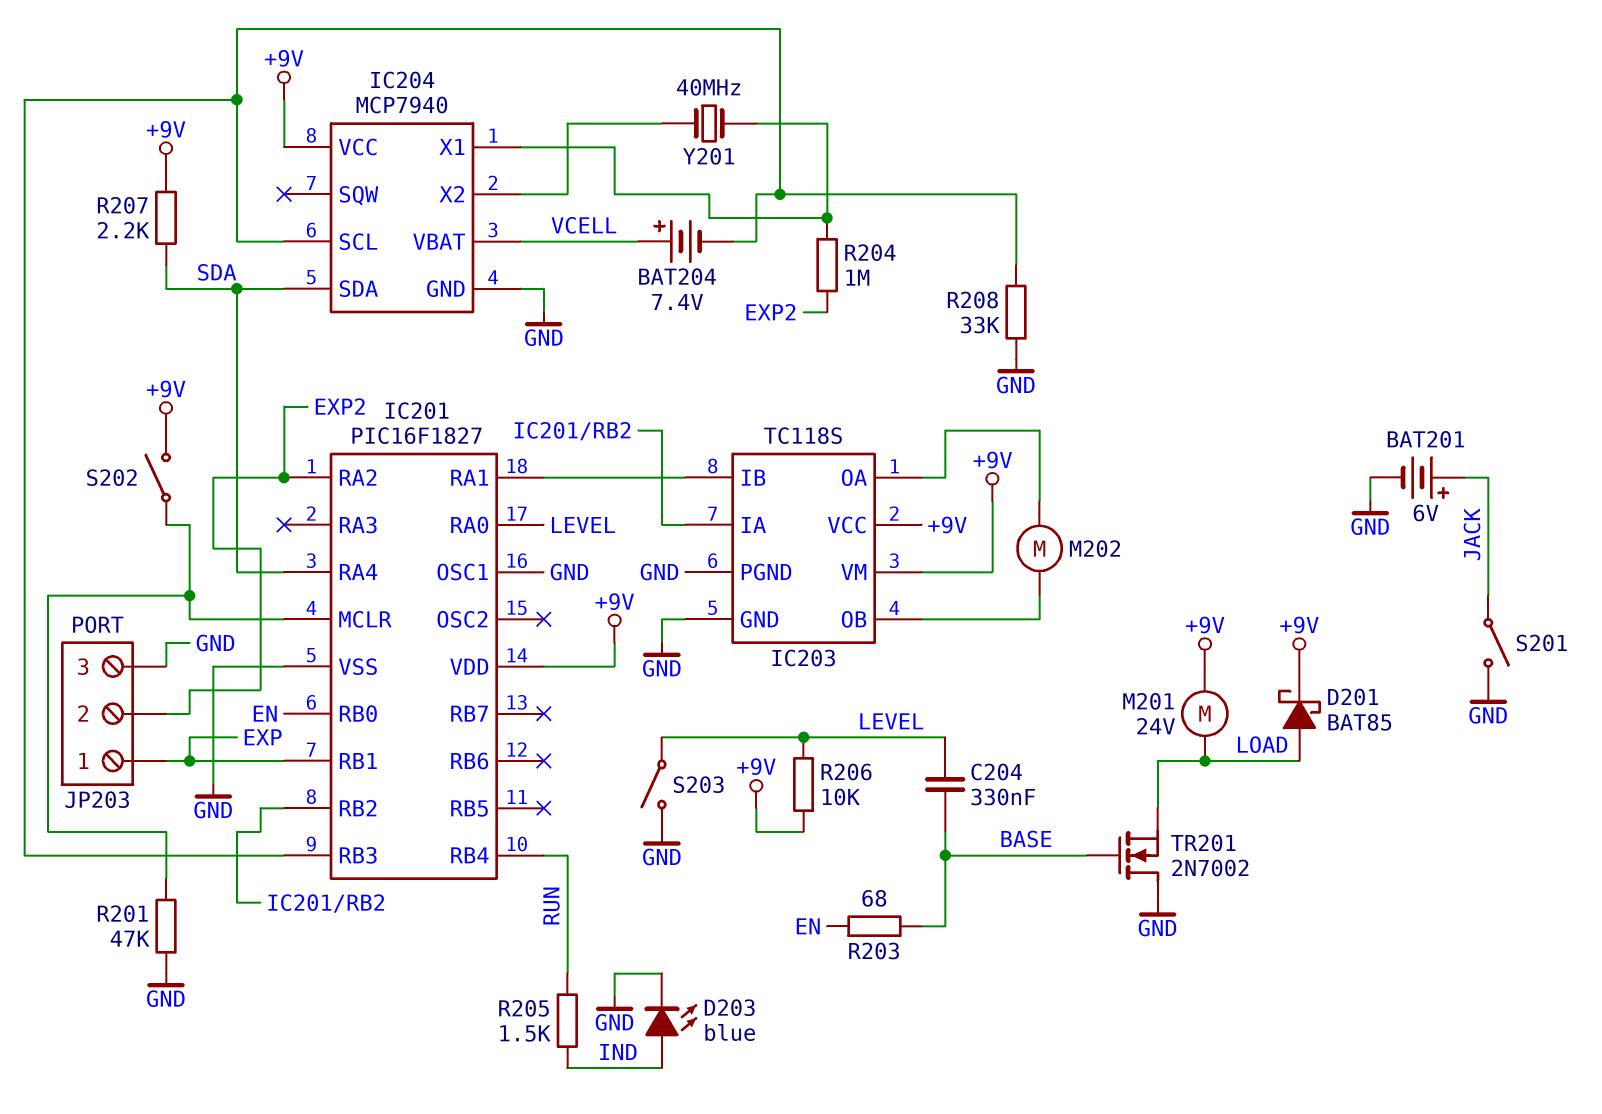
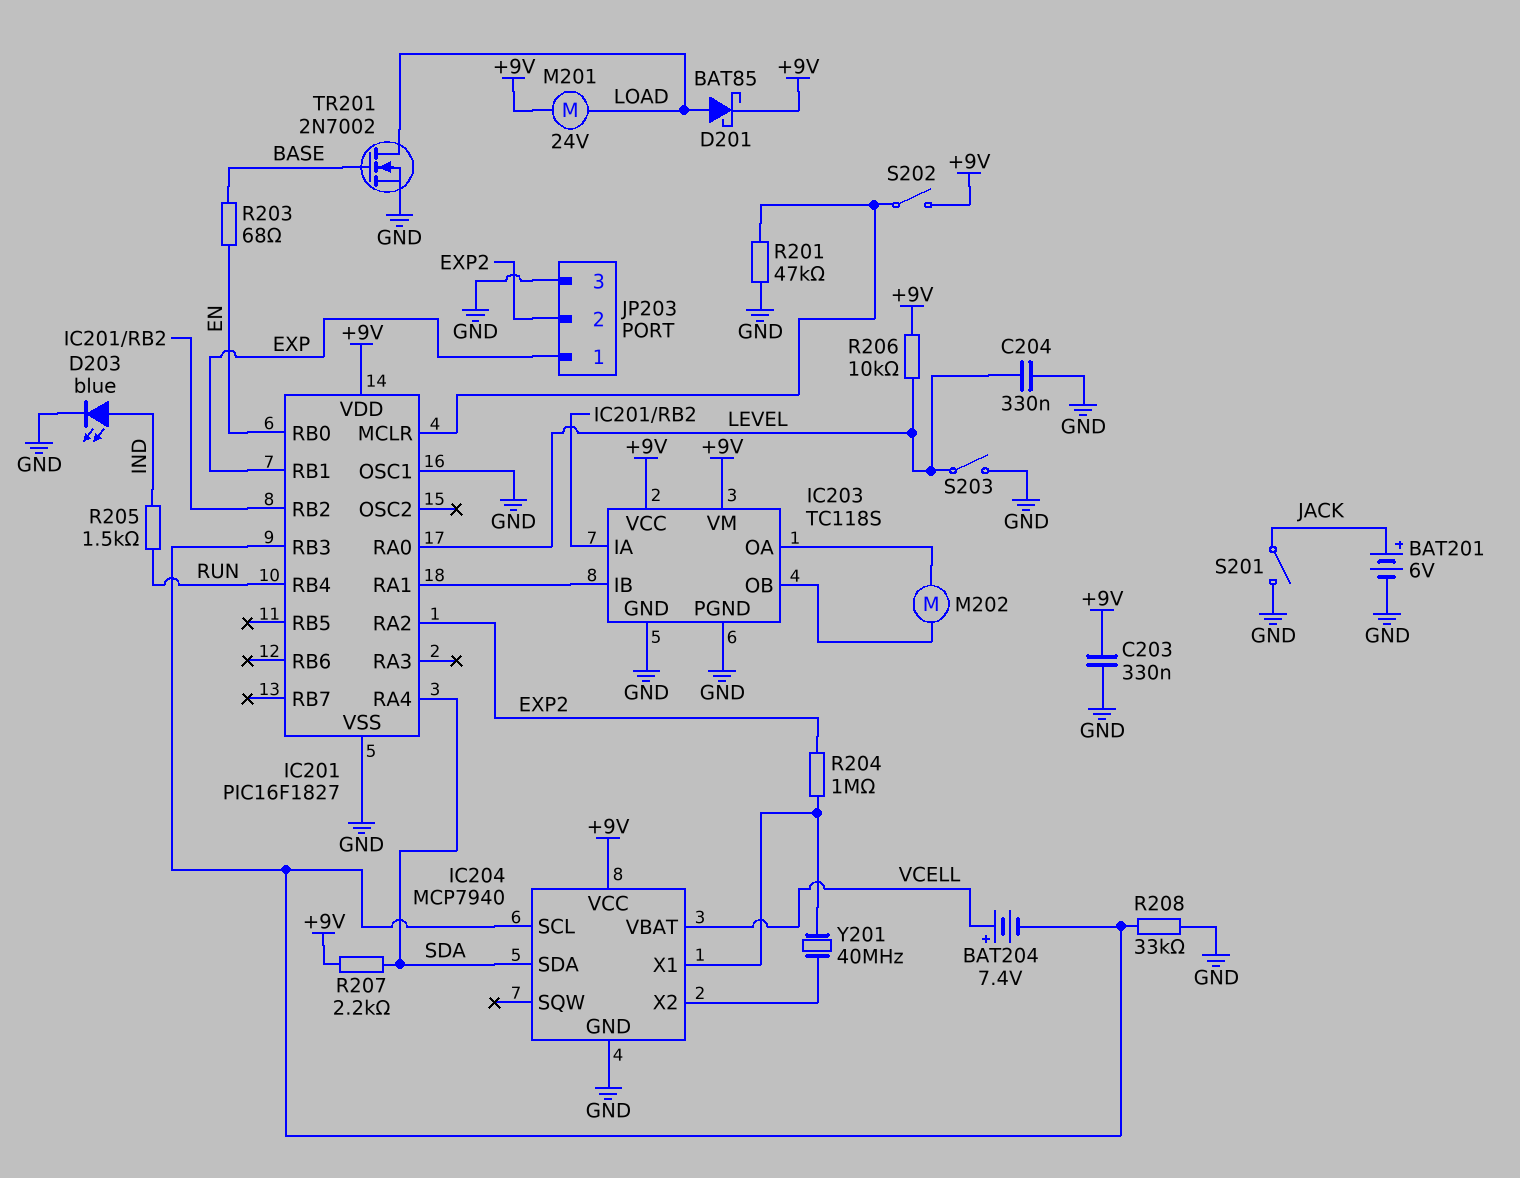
C203: none -> 330nF (+9V, GND)
C204: 330nF (BASE, LEVEL) -> 330nF (GND, LEVEL)
TR201: NMOS 2N7002 (G BASE, D GND, S LOAD) -> NMOS 2N7002 (G BASE, D LOAD, S GND)

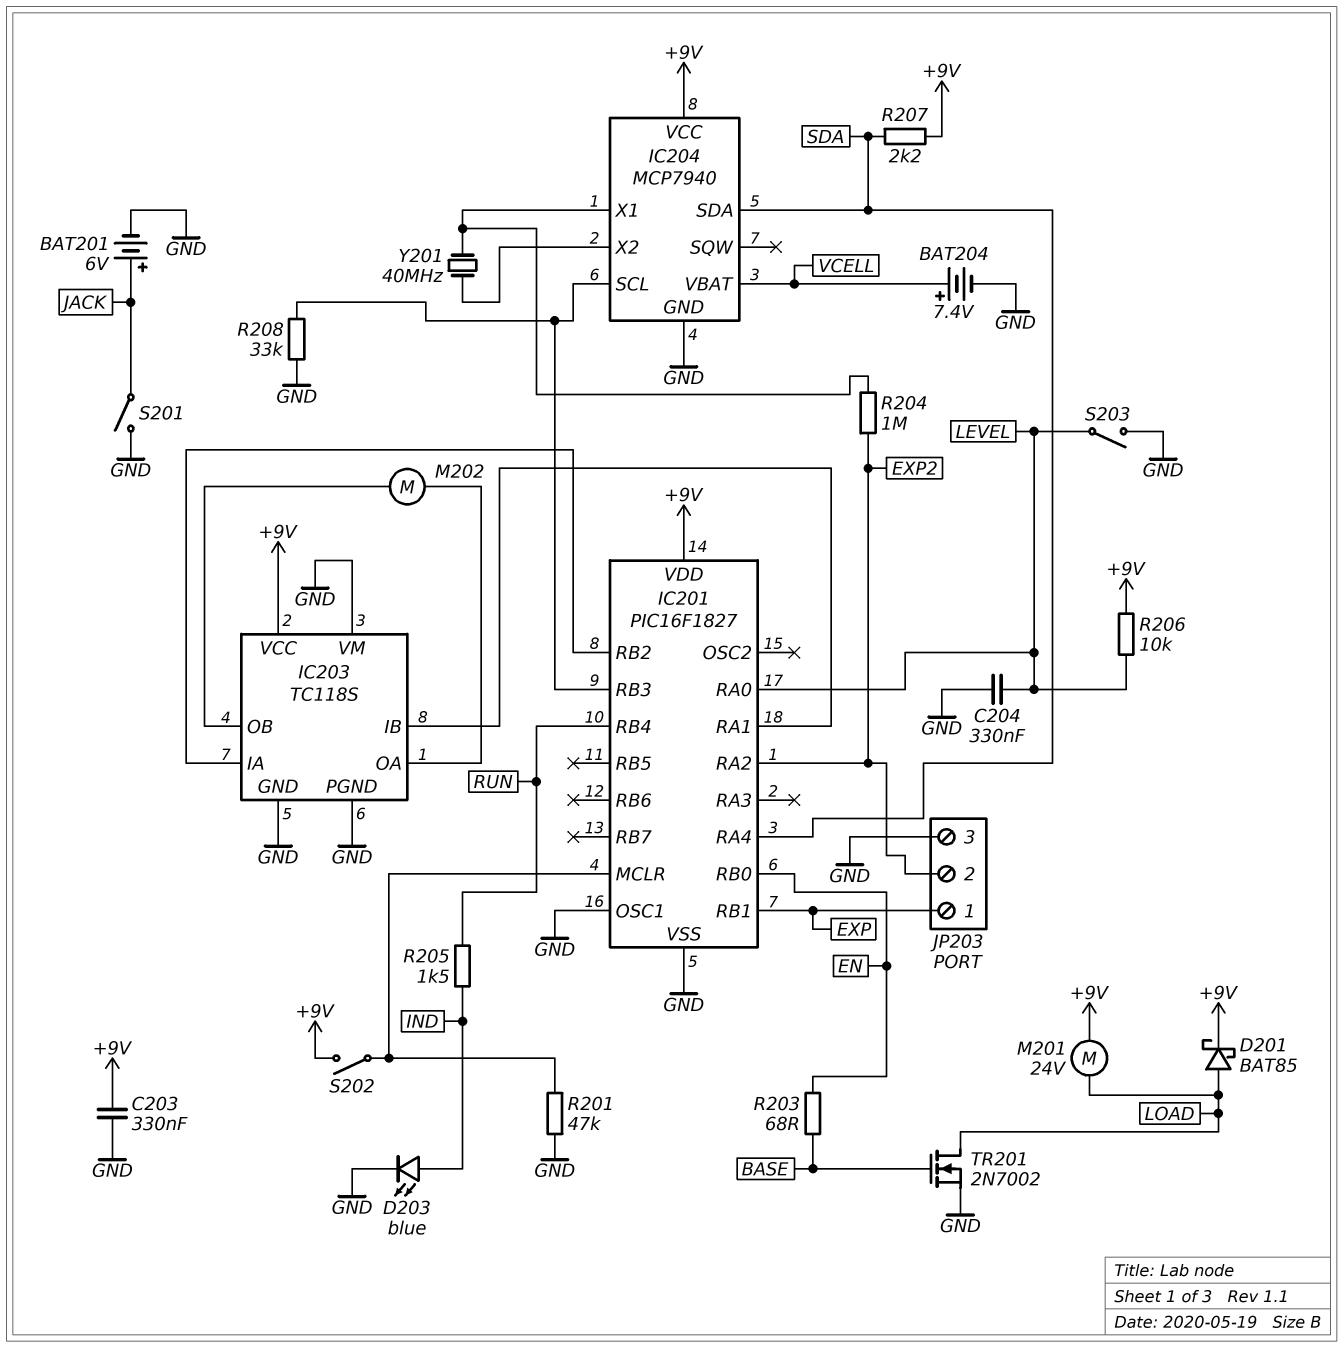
BAT204: 7.4V (plus VCELL, minus IC201/RB3) -> 7.4V (plus VCELL, minus GND)
IC203 pin VM: +9V -> GND

